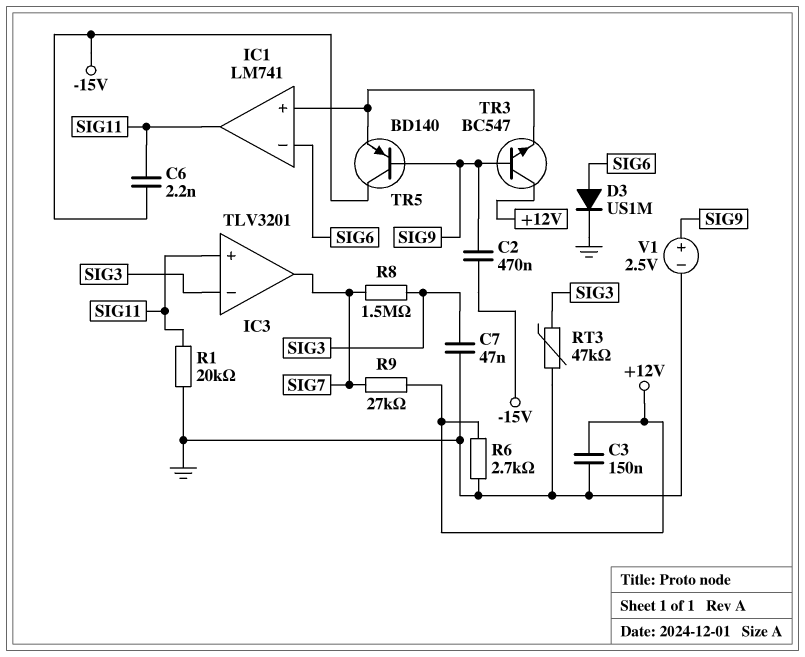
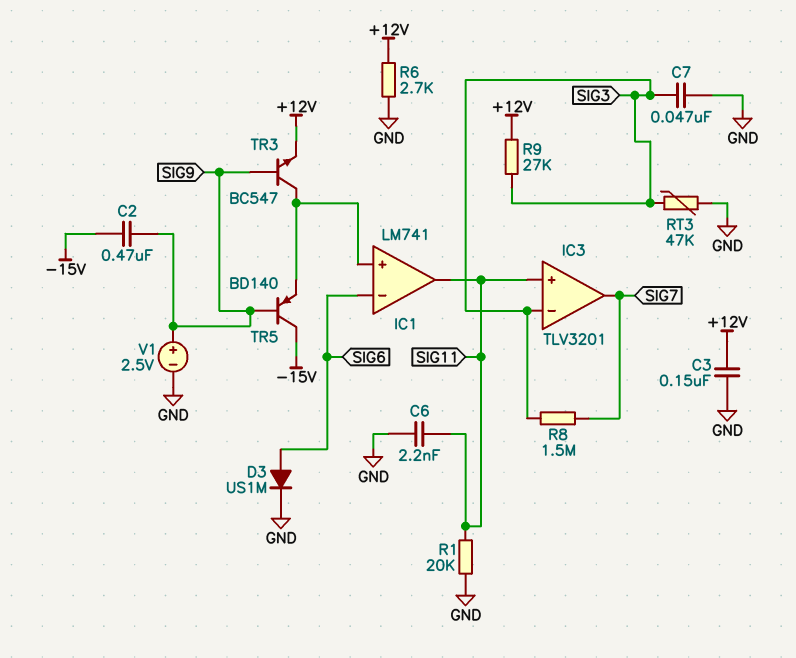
C6: 2.2nF (-15V, SIG11) -> 2.2nF (GND, SIG11)
R9: 27k (+12V, SIG7) -> 27k (+12V, SIG3)
TR3: NPN BC547 (B SIG9, C +12V, E IC1/in+) -> NPN BC547 (B SIG9, C IC1/in+, E +12V)

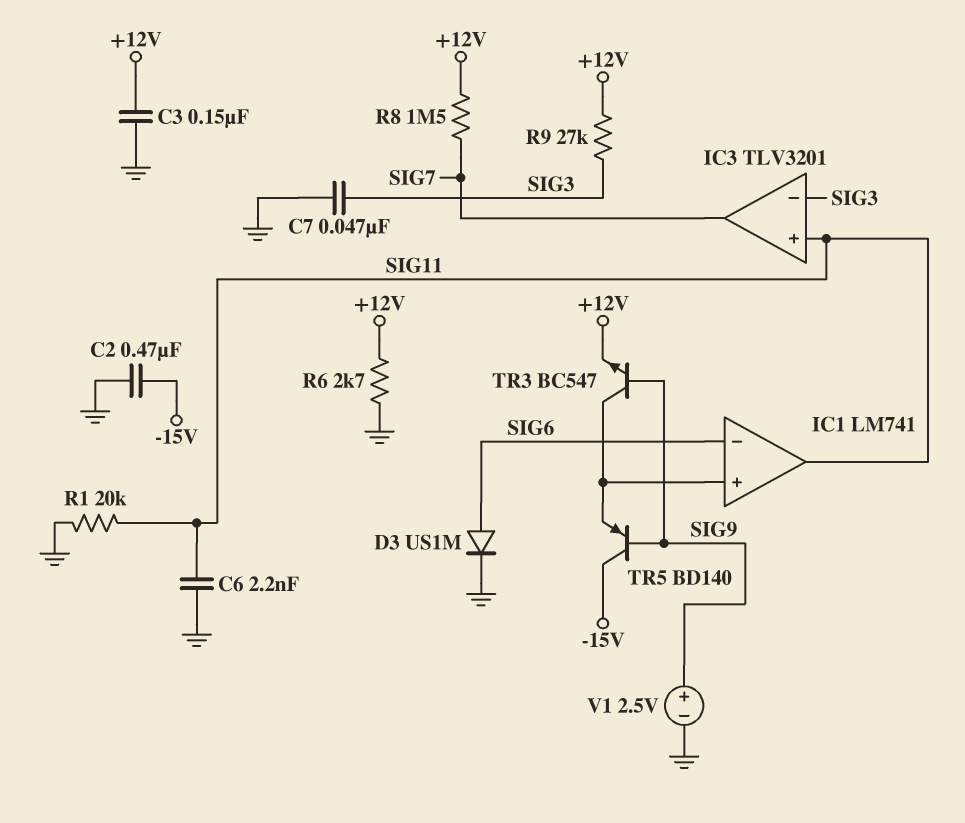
C2: 470nF (-15V, SIG9) -> 470nF (-15V, GND)
R8: 1.5M (SIG3, SIG7) -> 1.5M (+12V, SIG7)
RT3: 47k (GND, SIG3) -> none

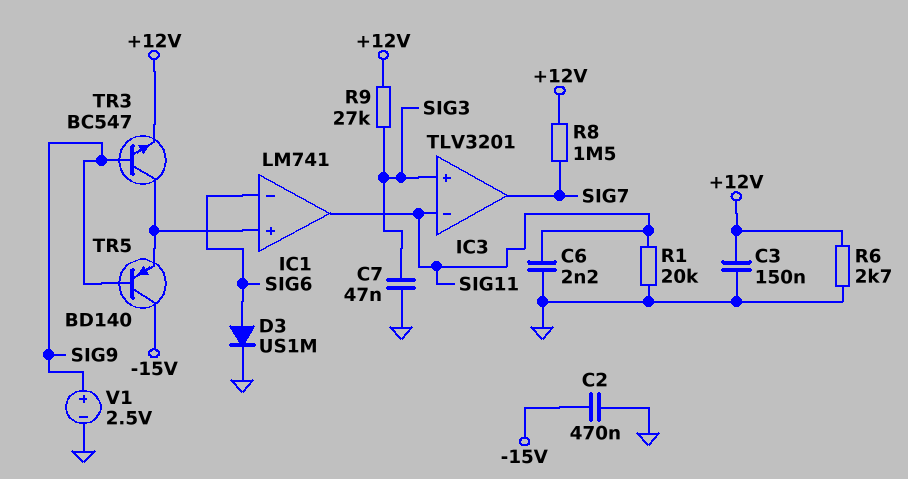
IC3 pin in+: SIG11 -> SIG3
IC3 pin in-: SIG3 -> SIG11

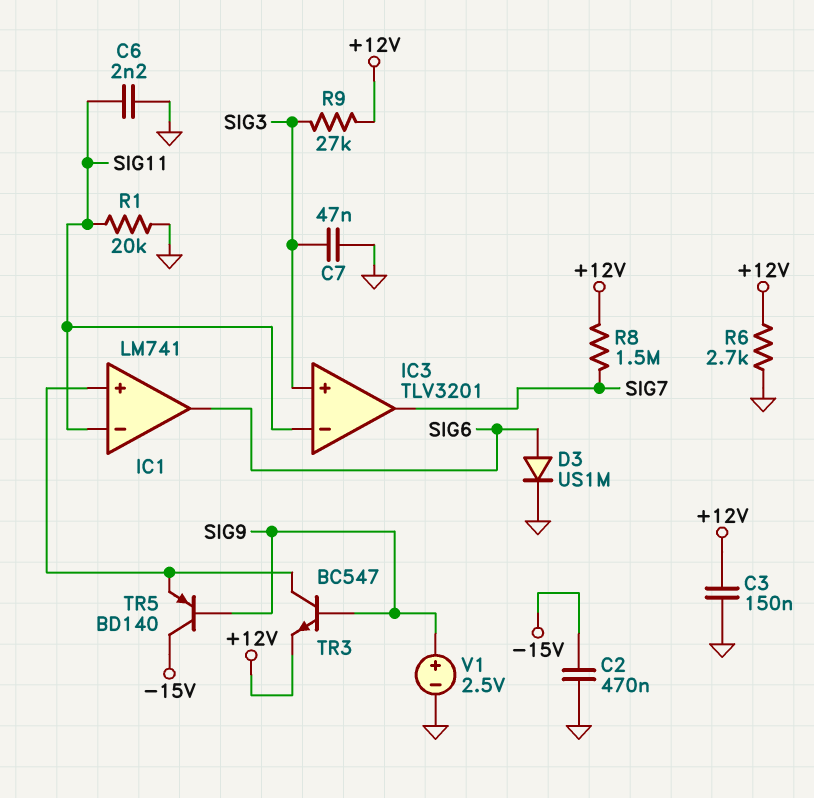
IC1 pin in-: SIG6 -> SIG11
IC1 pin out: SIG11 -> SIG6

